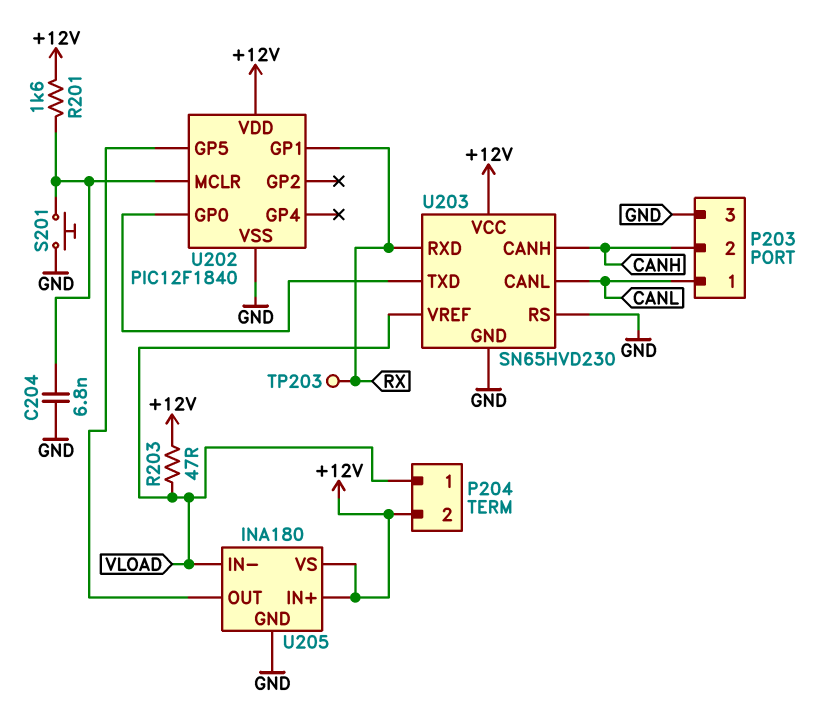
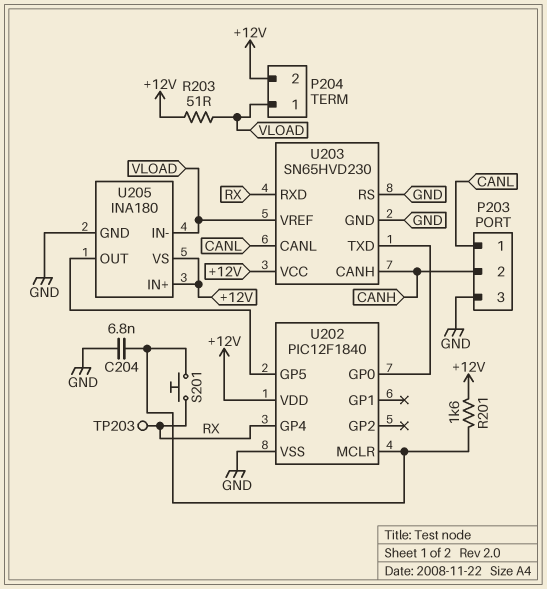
R203: 47 (+12V, VLOAD) -> 51 (+12V, VLOAD)
S201: button (GND, U202/MCLR) -> button (RX, U202/MCLR)
U202 pin GP1: RX -> none
U202 pin GP4: none -> RX

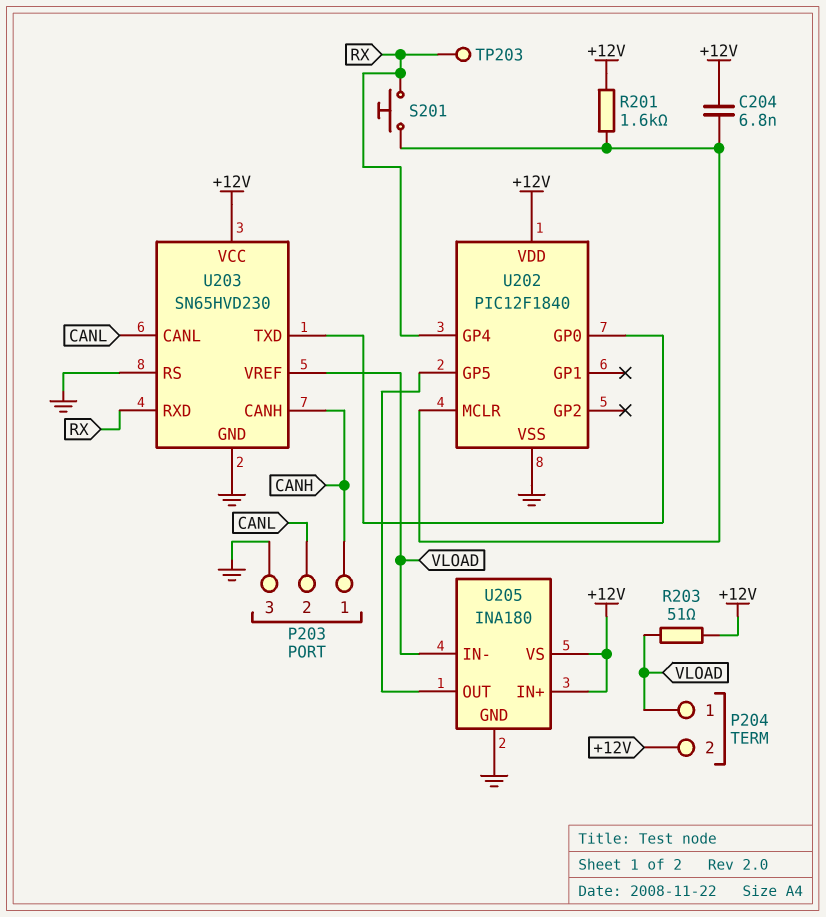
C204: 6.8nF (GND, U202/MCLR) -> 6.8nF (+12V, U202/MCLR)
P203 pin 1: CANL -> CANH
P203 pin 2: CANH -> CANL

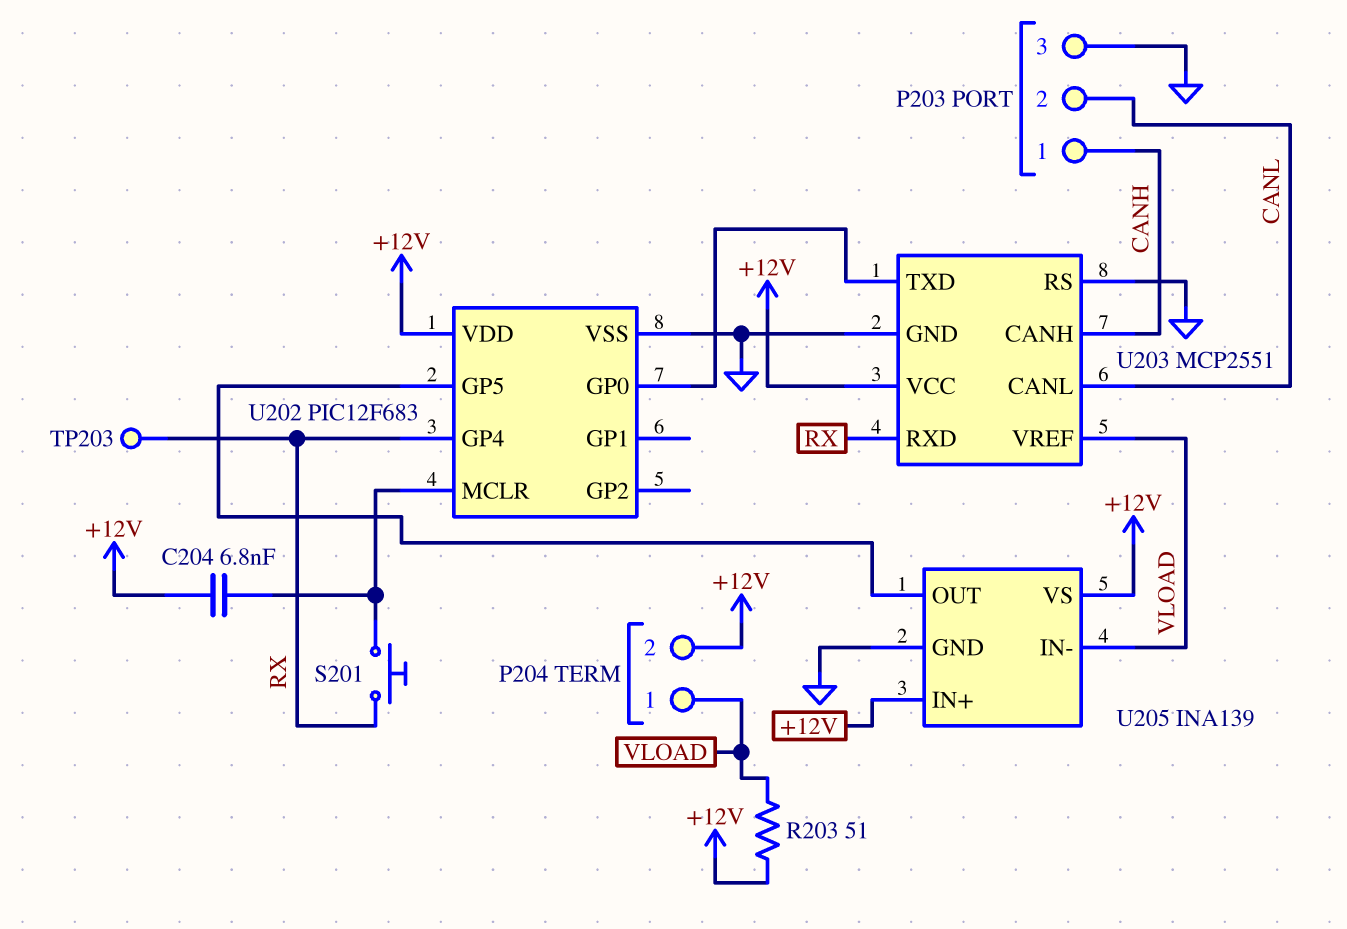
R201: 1.6k (+12V, U202/MCLR) -> none
U202: PIC12F1840 -> PIC12F683
U203: SN65HVD230 -> MCP2551
U205: INA180 -> INA139

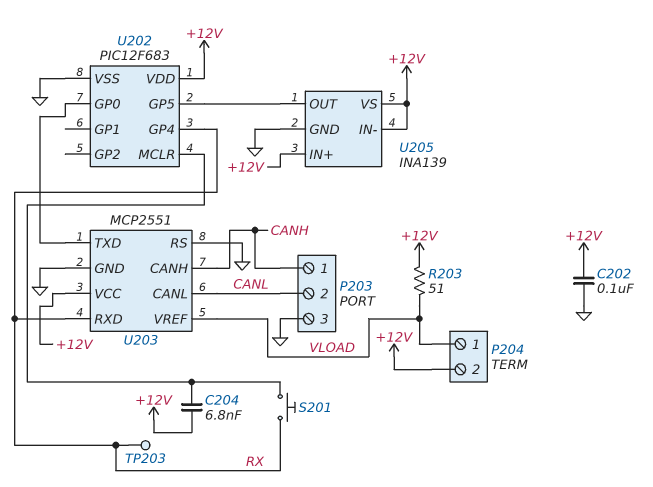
C202: none -> 100nF (+12V, GND)
U205 pin IN-: VLOAD -> +12V

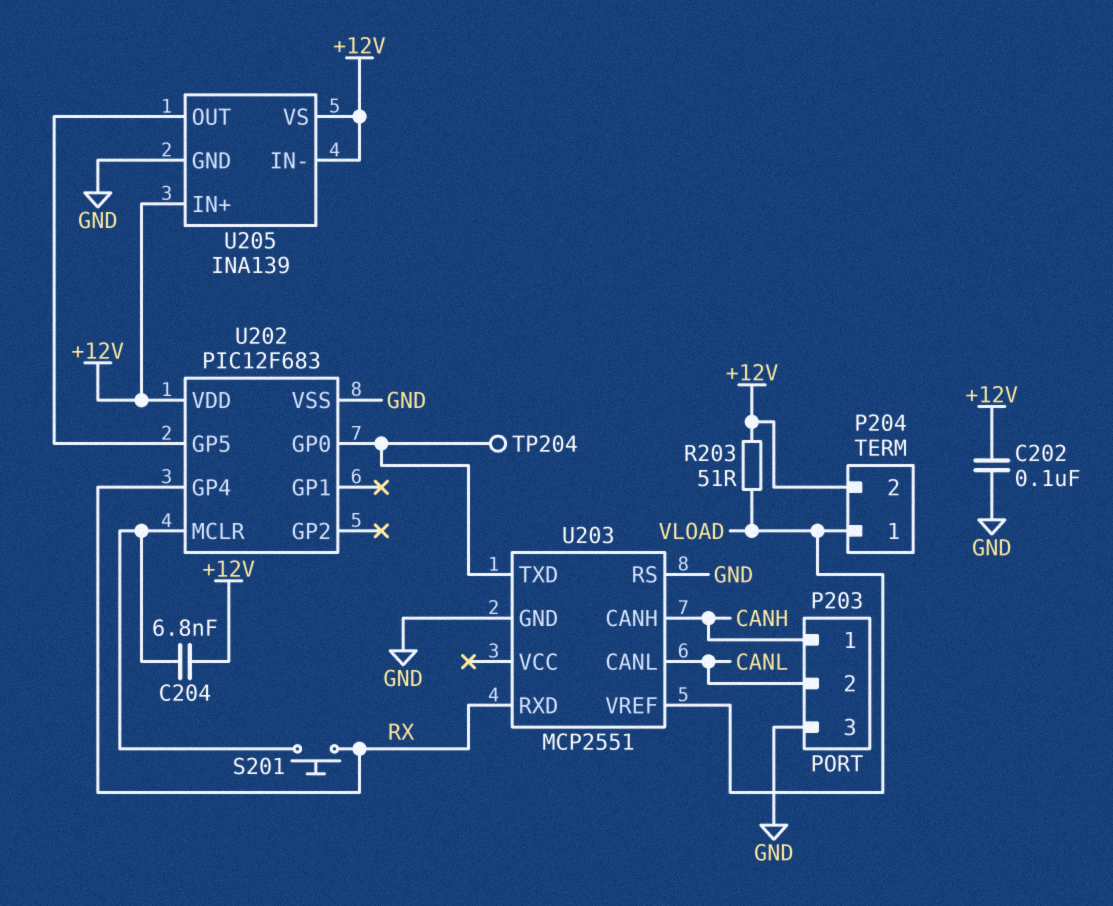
TP203: test point (RX) -> none
TP204: none -> test point (U202/GP0)
U203 pin VCC: +12V -> none

